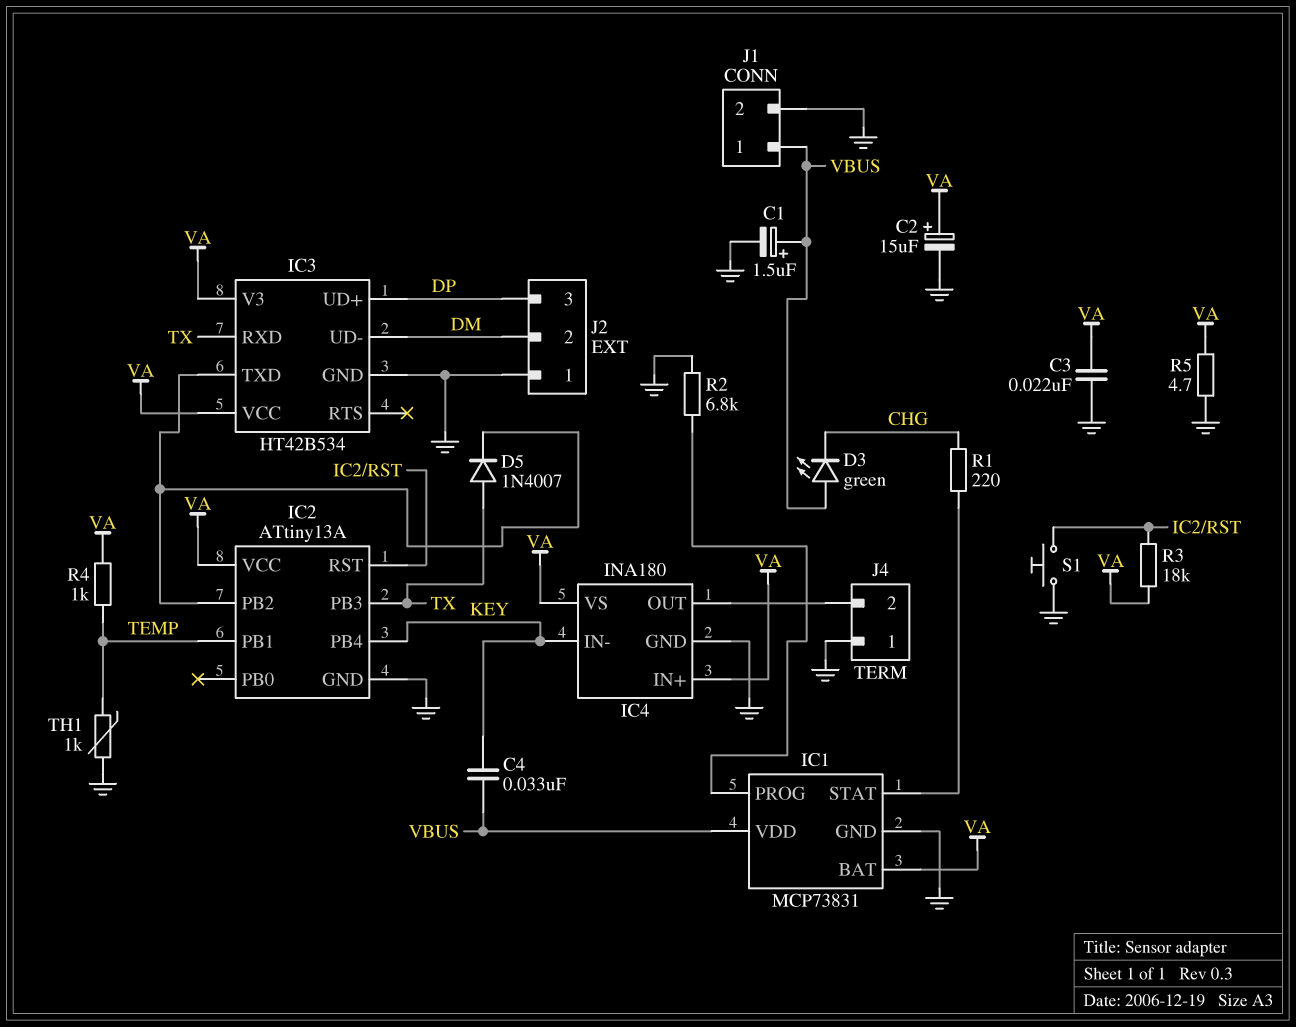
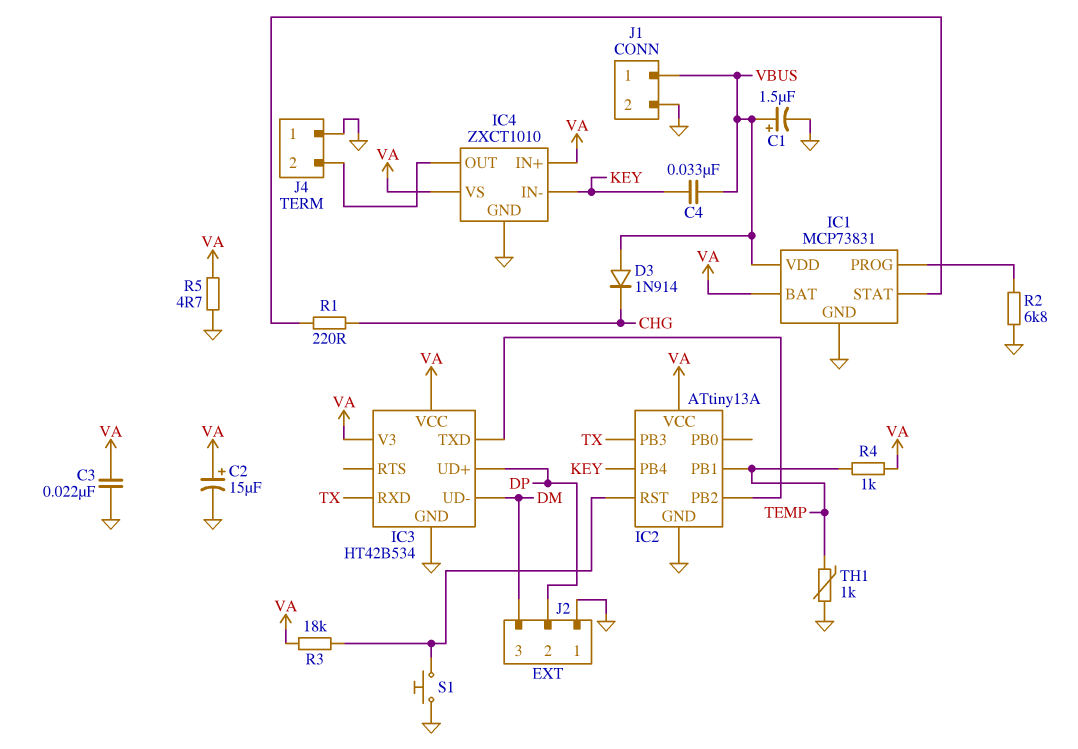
D3: LED green (A VBUS, K CHG) -> diode 1N914 (A VBUS, K CHG)
D5: diode 1N4007 (A TX, K IC2/PB2) -> none
IC4: INA180 -> ZXCT1010
J2 pin 2: DM -> DP
J2 pin 3: DP -> DM

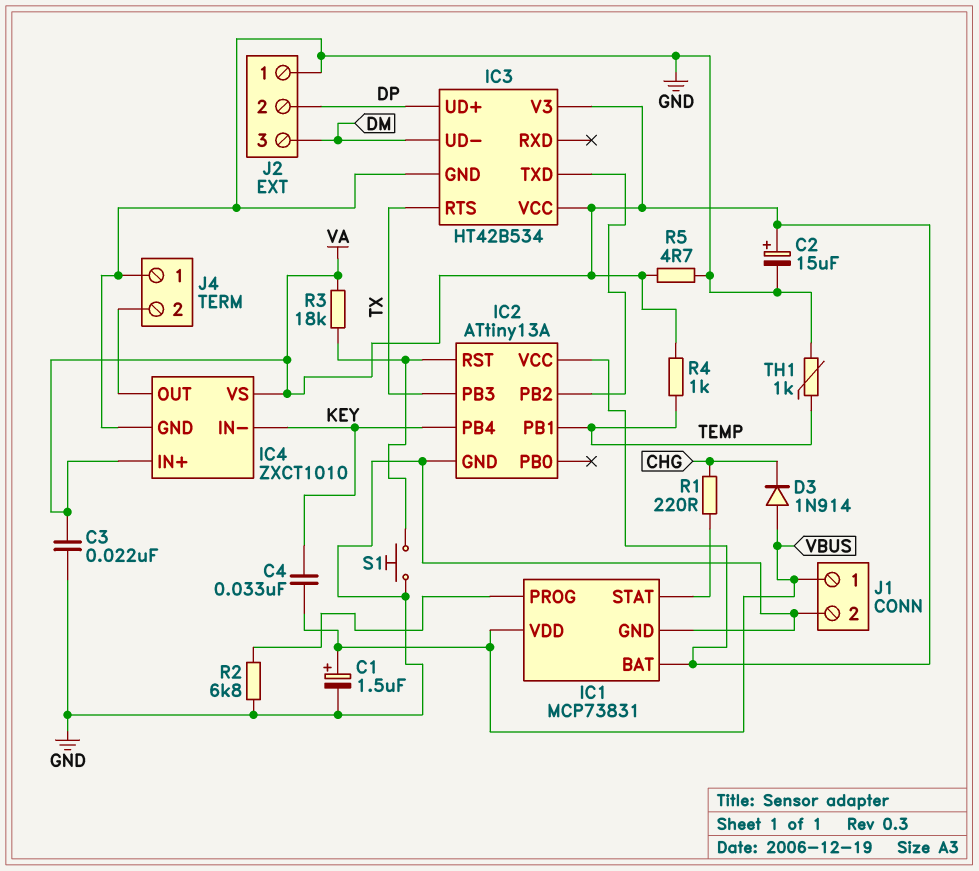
IC3 pin RTS: none -> TX
IC3 pin RXD: TX -> none

